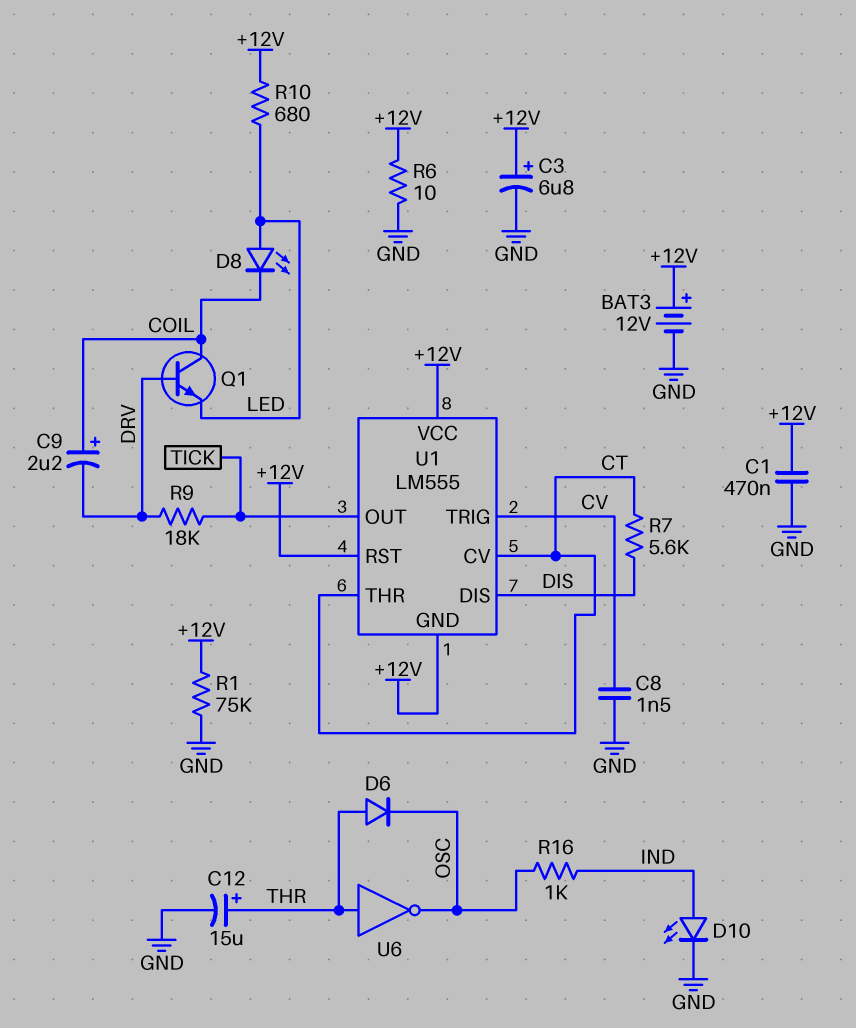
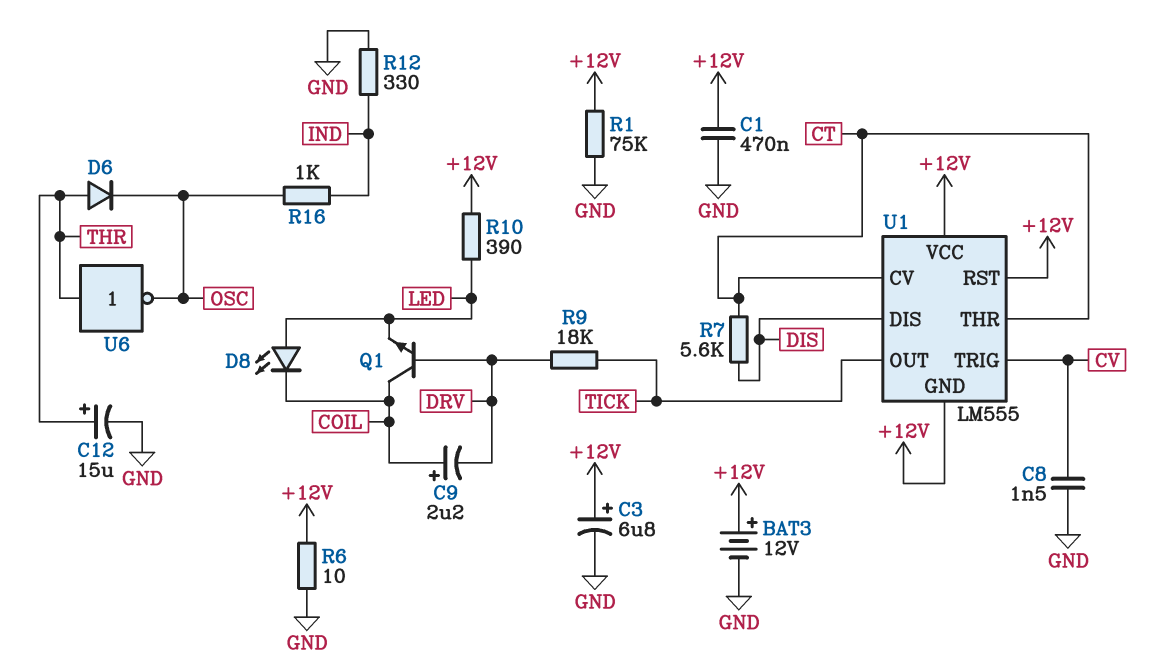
D10: LED (A IND, K GND) -> none
R10: 680 (+12V, LED) -> 390 (+12V, LED)
R12: none -> 330 (GND, IND)

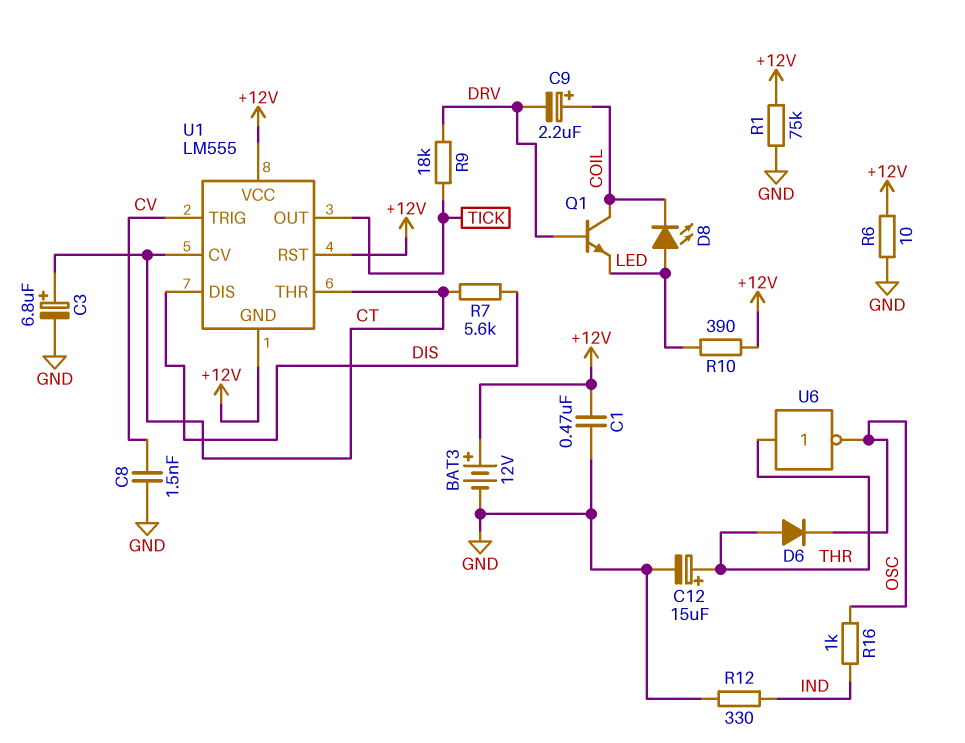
C3: 6.8uF (plus +12V, minus GND) -> 6.8uF (plus CT, minus GND)

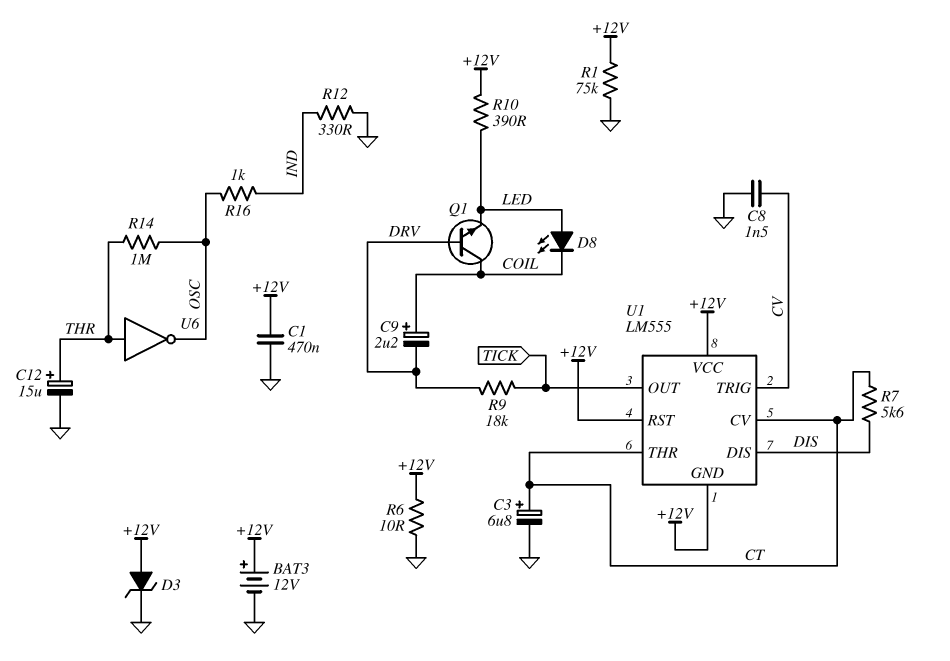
D3: none -> zener (A +12V, K GND)
D6: diode (A THR, K OSC) -> none
R14: none -> 1M (OSC, THR)

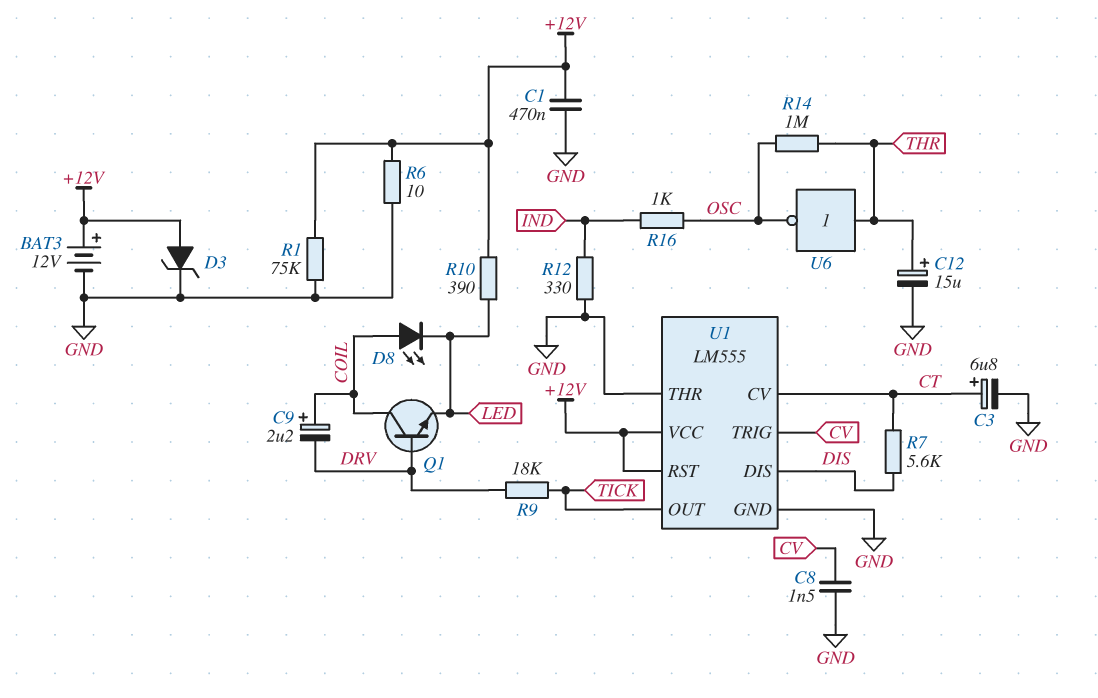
D8: LED (A LED, K COIL) -> LED (A COIL, K LED)
U1 pin GND: +12V -> GND
U1 pin THR: CT -> GND

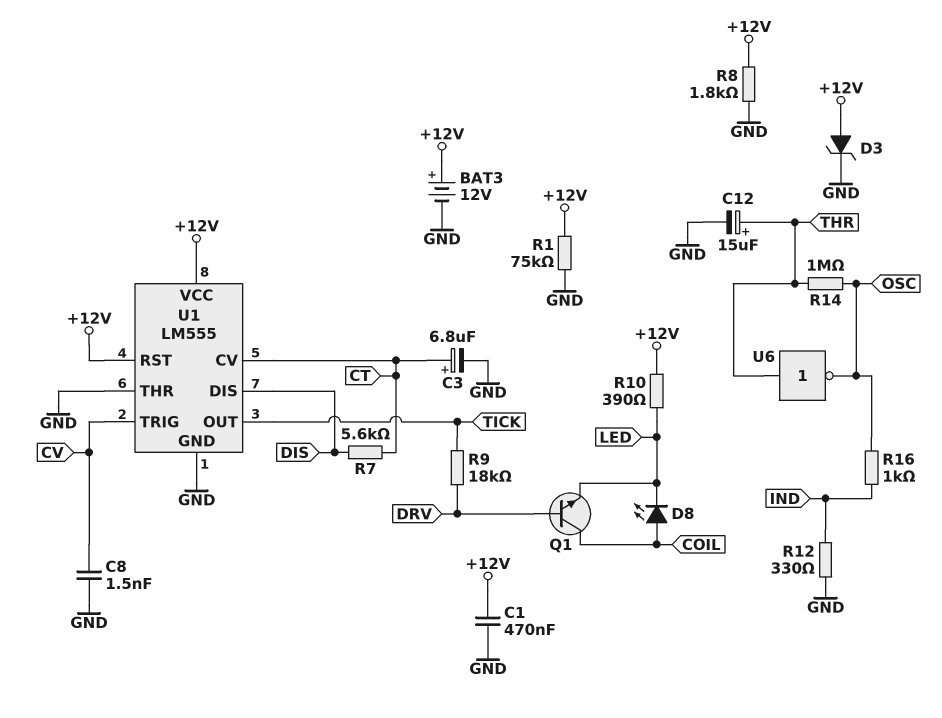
C9: 2.2uF (plus COIL, minus DRV) -> none
R6: 10 (+12V, GND) -> none
R8: none -> 1.8k (+12V, GND)

